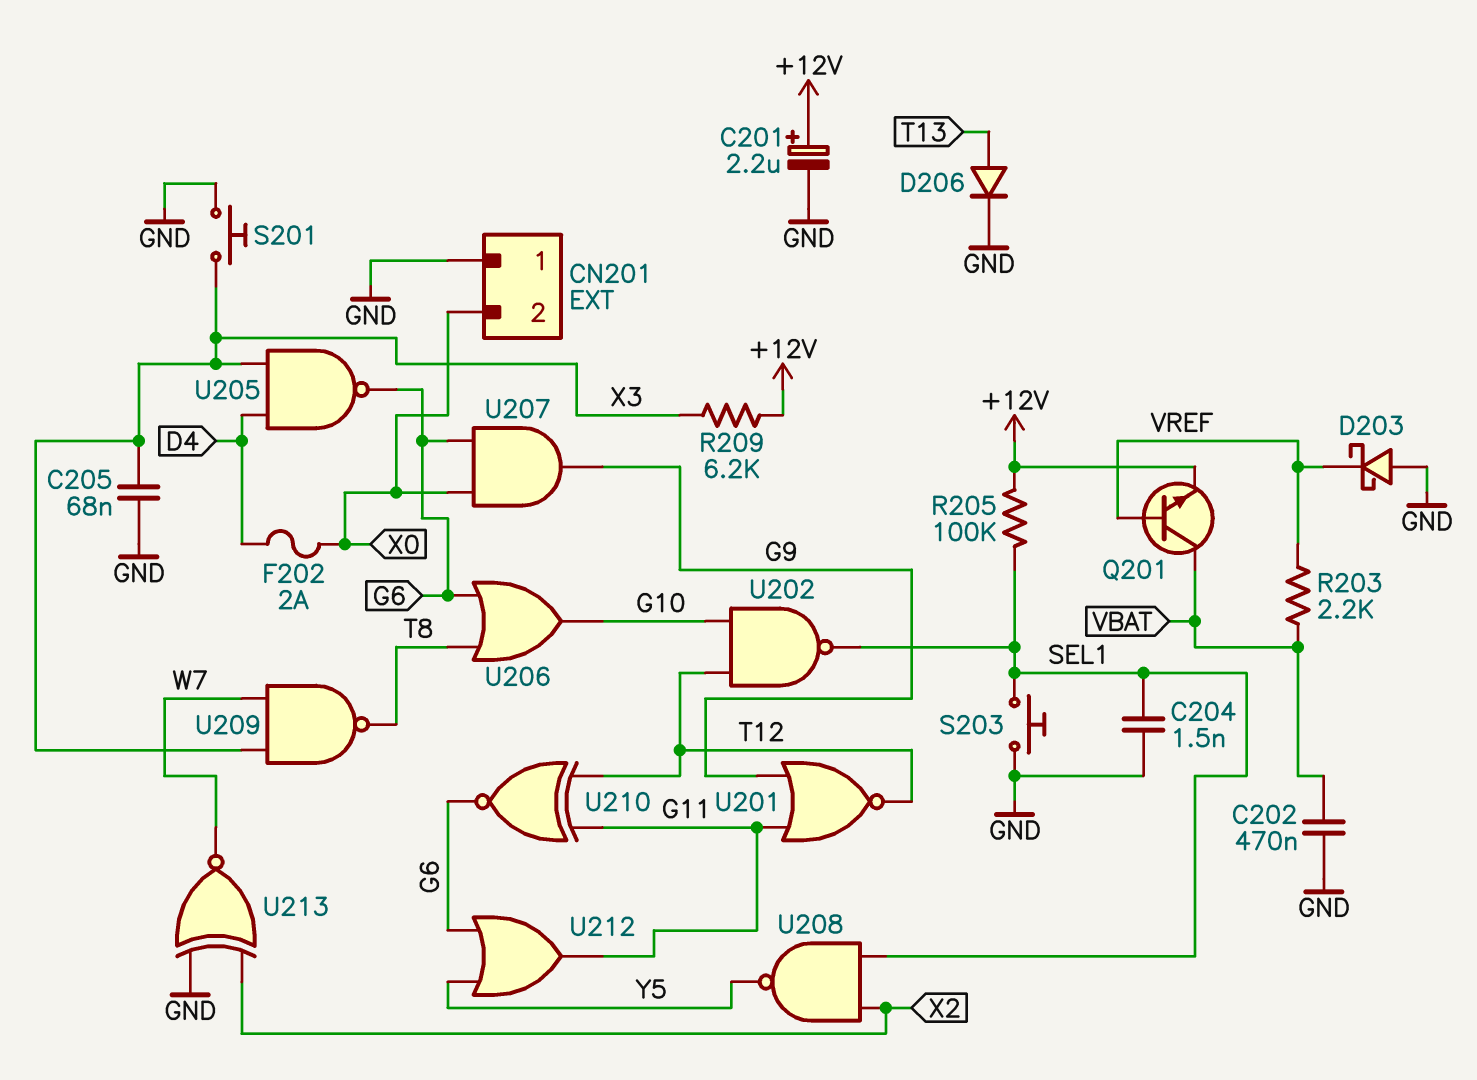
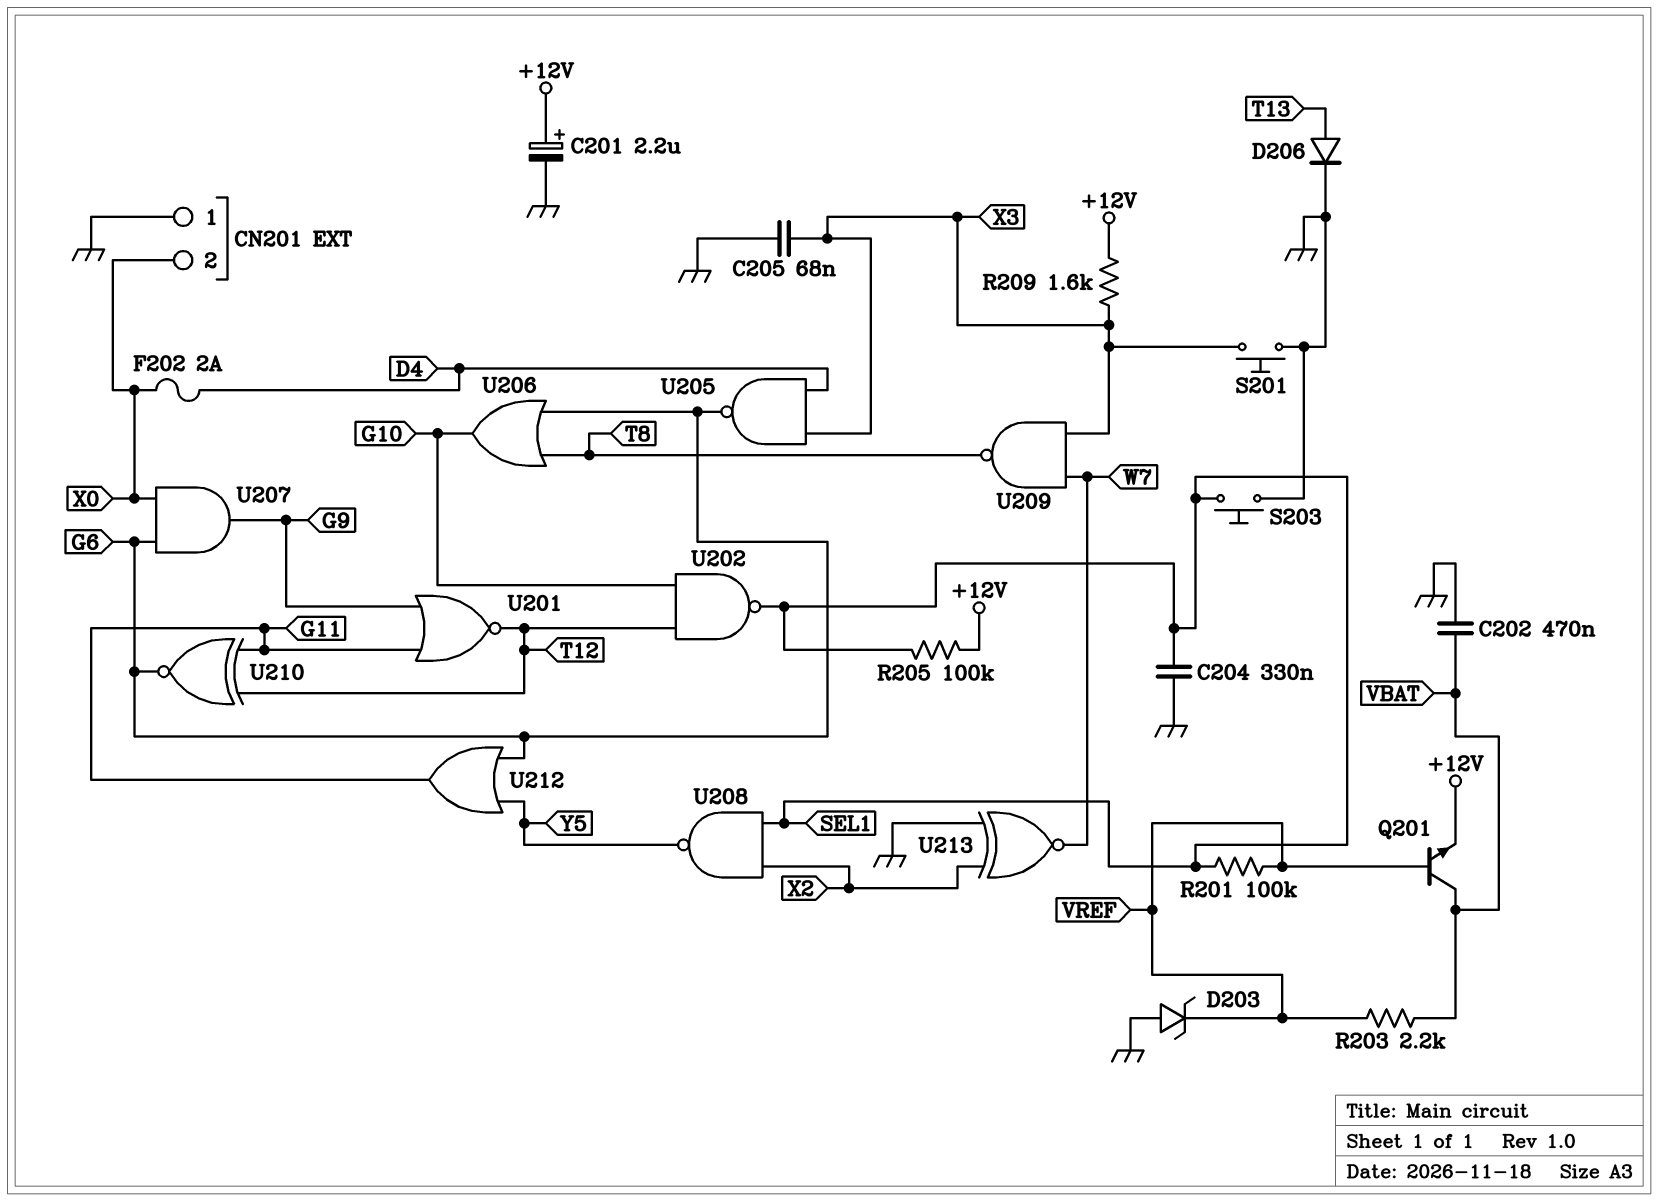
C204: 1.5nF (GND, SEL1) -> 330nF (GND, SEL1)
D203: schottky (A GND, K VREF) -> zener (A GND, K VREF)
R201: none -> 100k (SEL1, VREF)
R209: 6.2k (+12V, X3) -> 1.6k (+12V, X3)

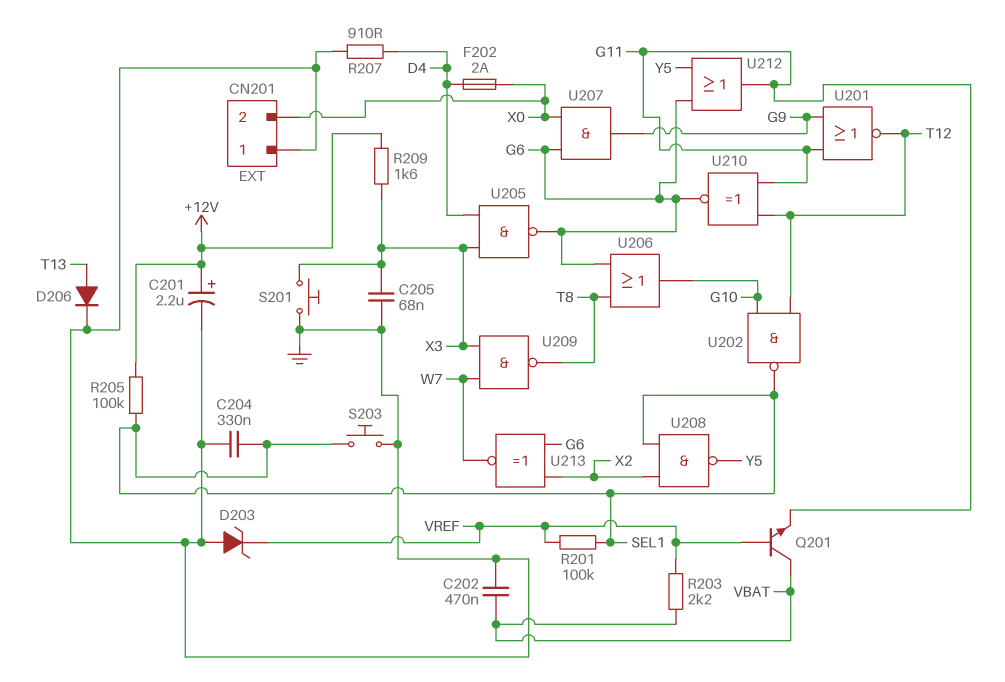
Q201: NPN (B VREF, C VBAT, E +12V) -> NPN (B VREF, C VBAT, E G11)
R207: none -> 910 (D4, GND)
U213: XNOR (in GND, in X2, out W7) -> XNOR (in G6, in X2, out W7)

